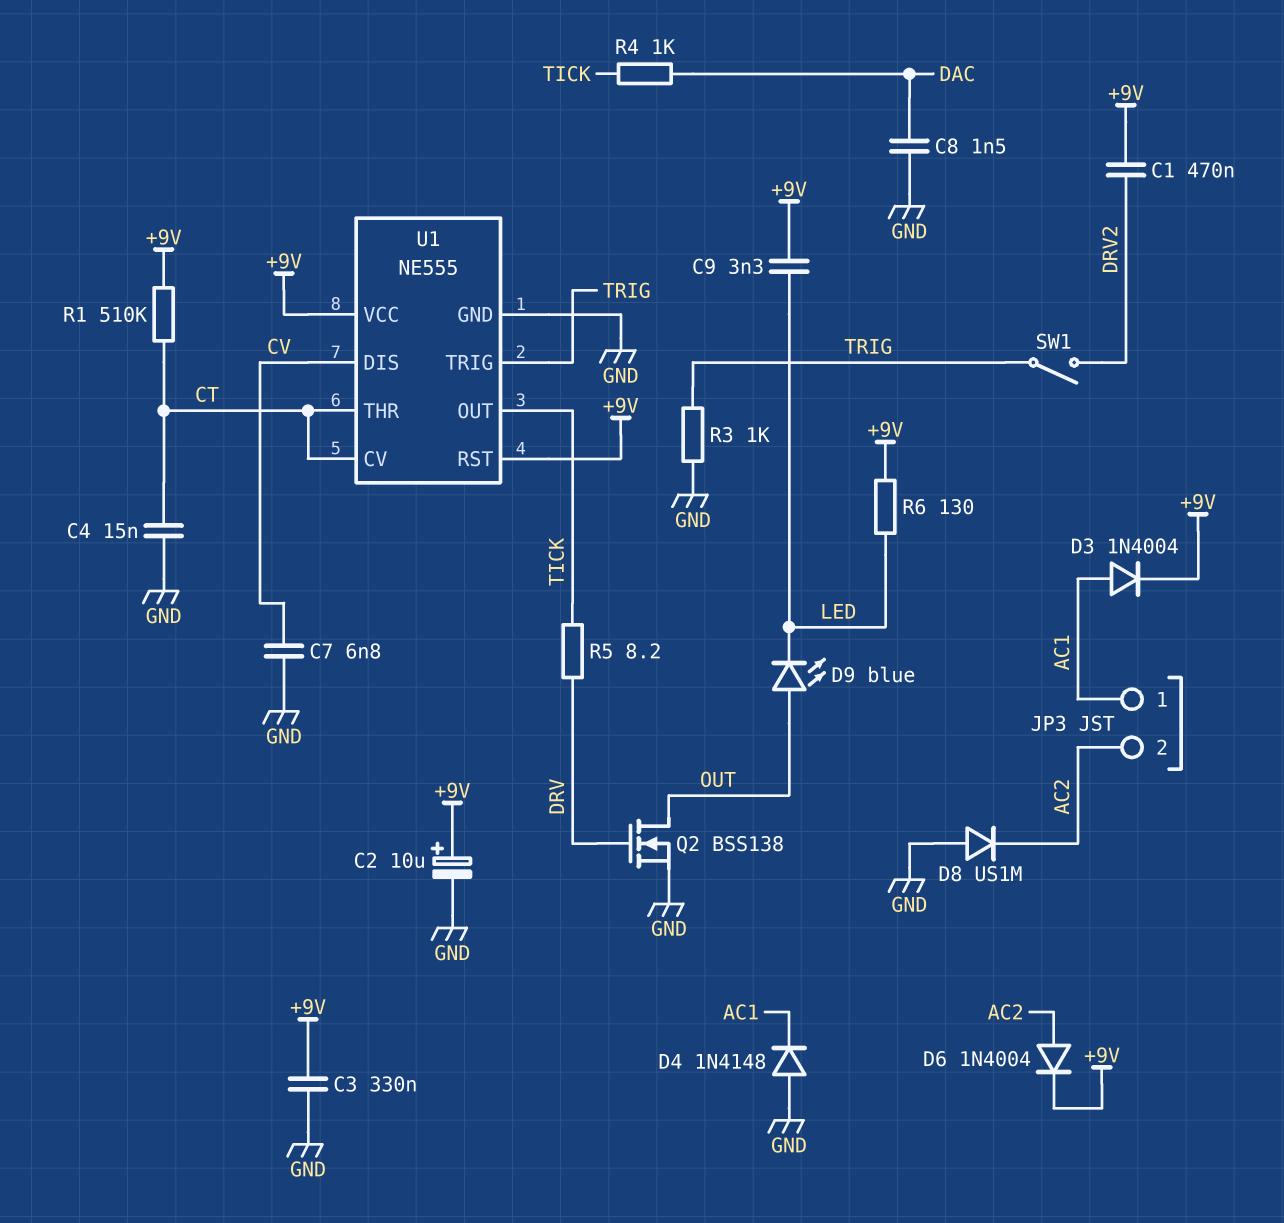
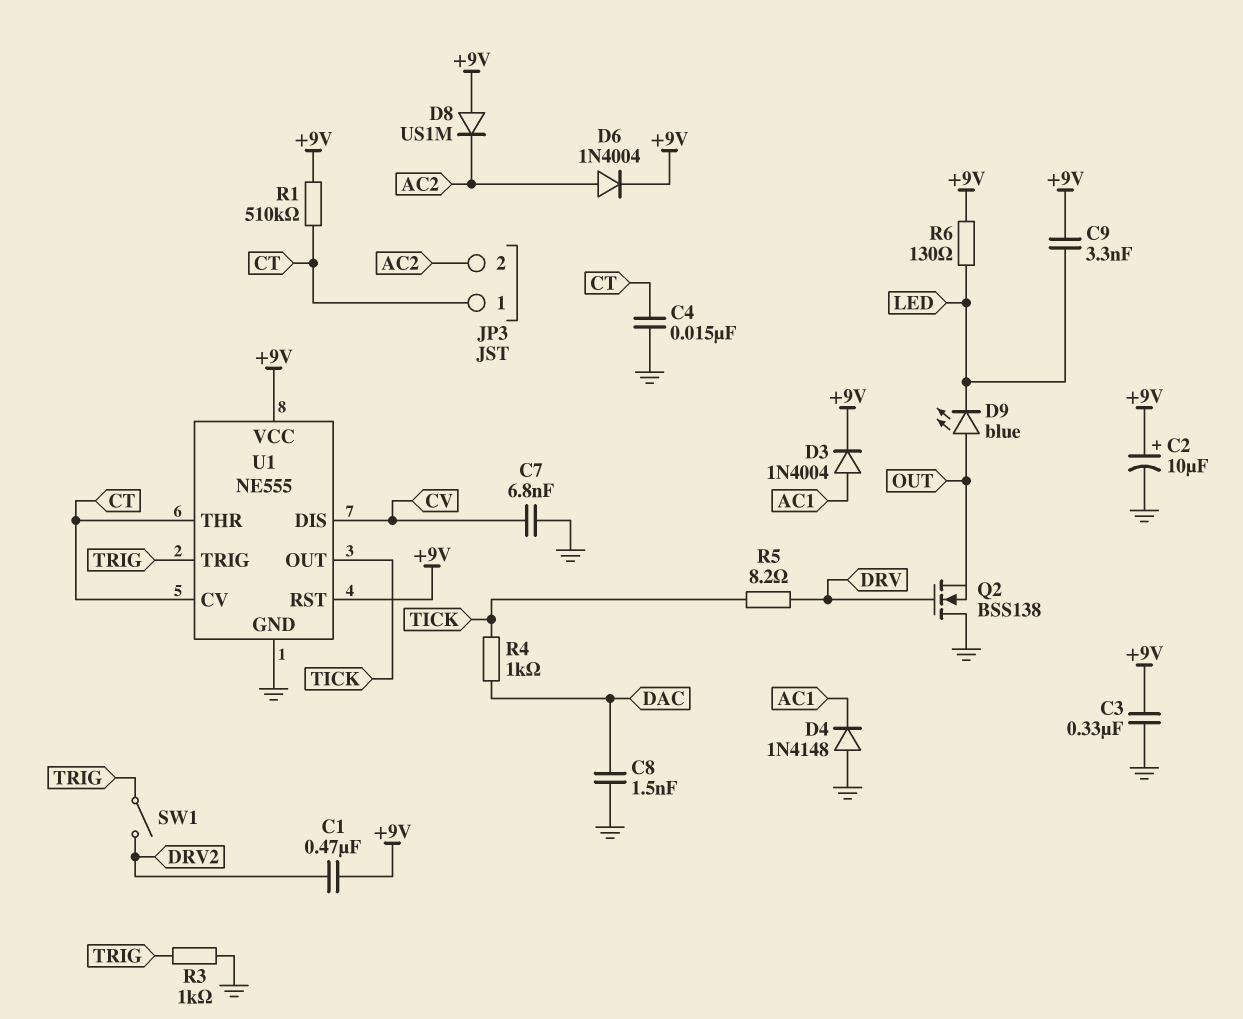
D8: diode US1M (A GND, K AC2) -> diode US1M (A +9V, K AC2)
JP3 pin 1: AC1 -> CT
Q2: NMOS BSS138 (G DRV, D OUT, S GND) -> NMOS BSS138 (G DRV, D GND, S OUT)

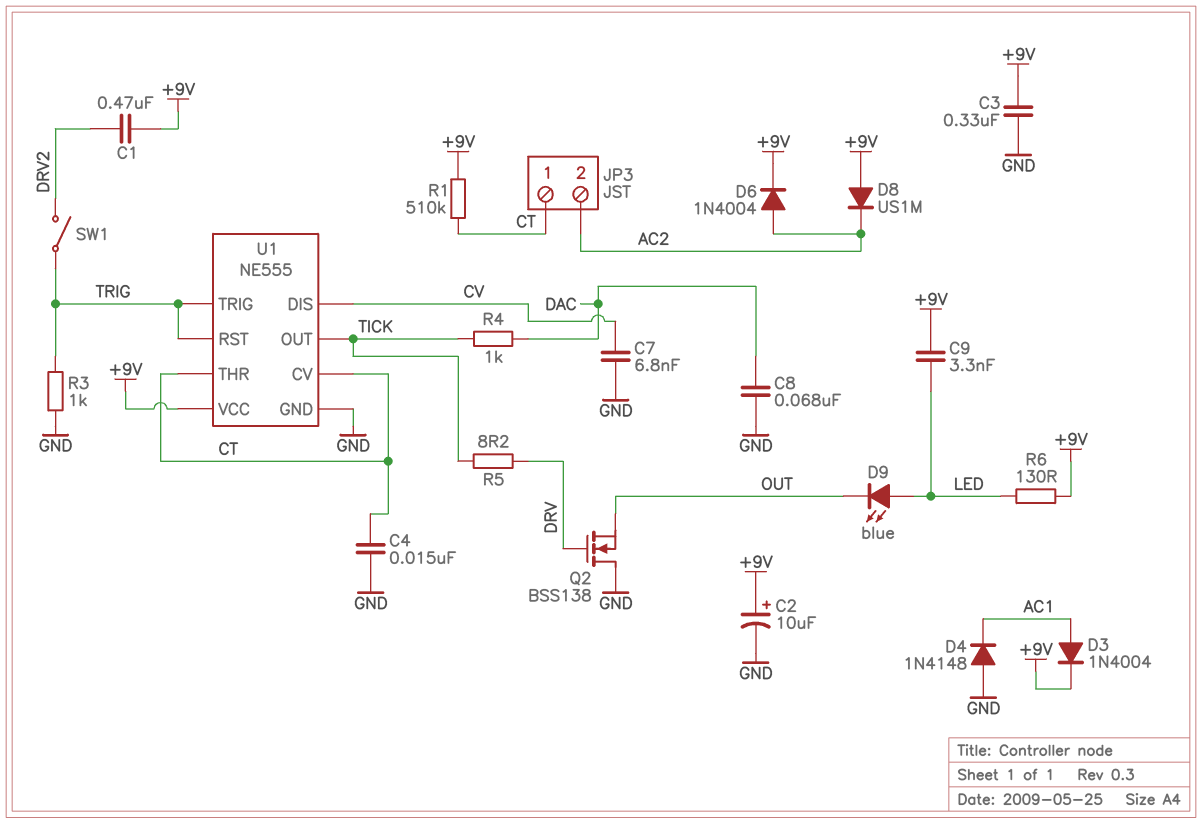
C8: 1.5nF (DAC, GND) -> 68nF (DAC, GND)
D9: LED blue (A OUT, K LED) -> LED blue (A LED, K OUT)
U1 pin RST: +9V -> TRIG

